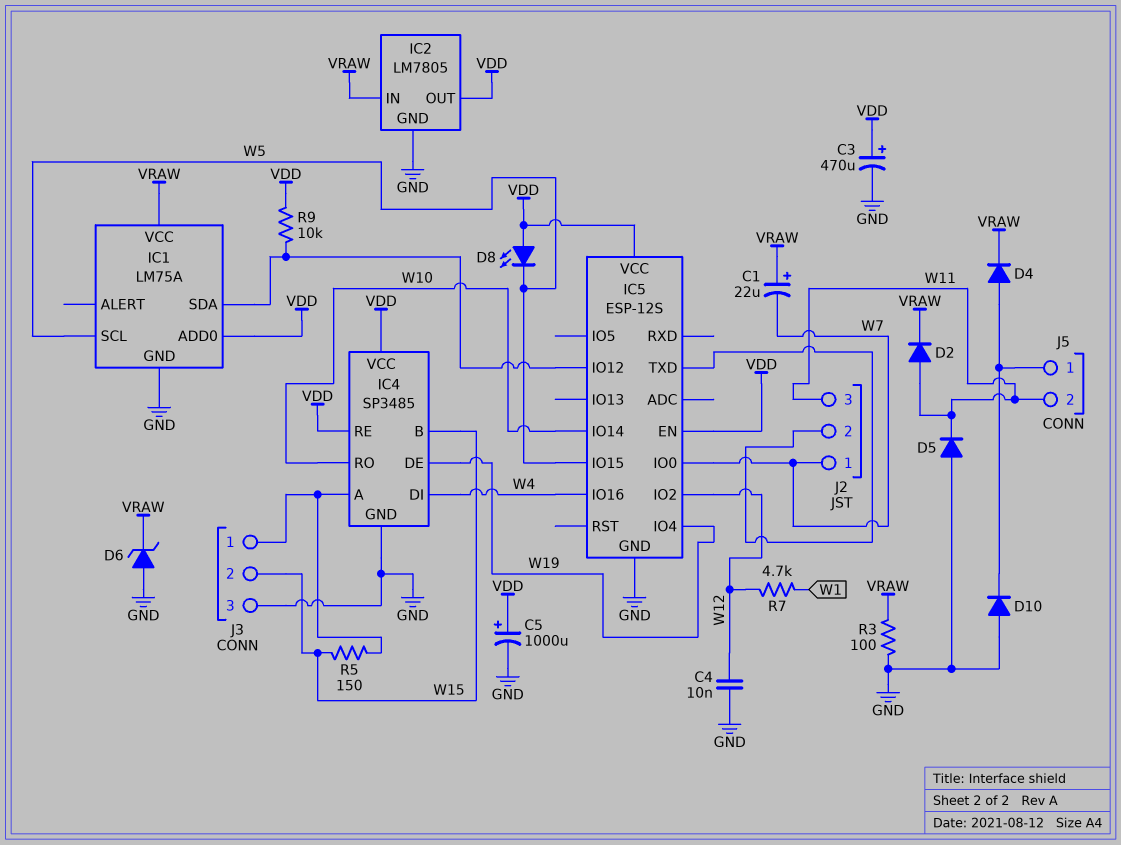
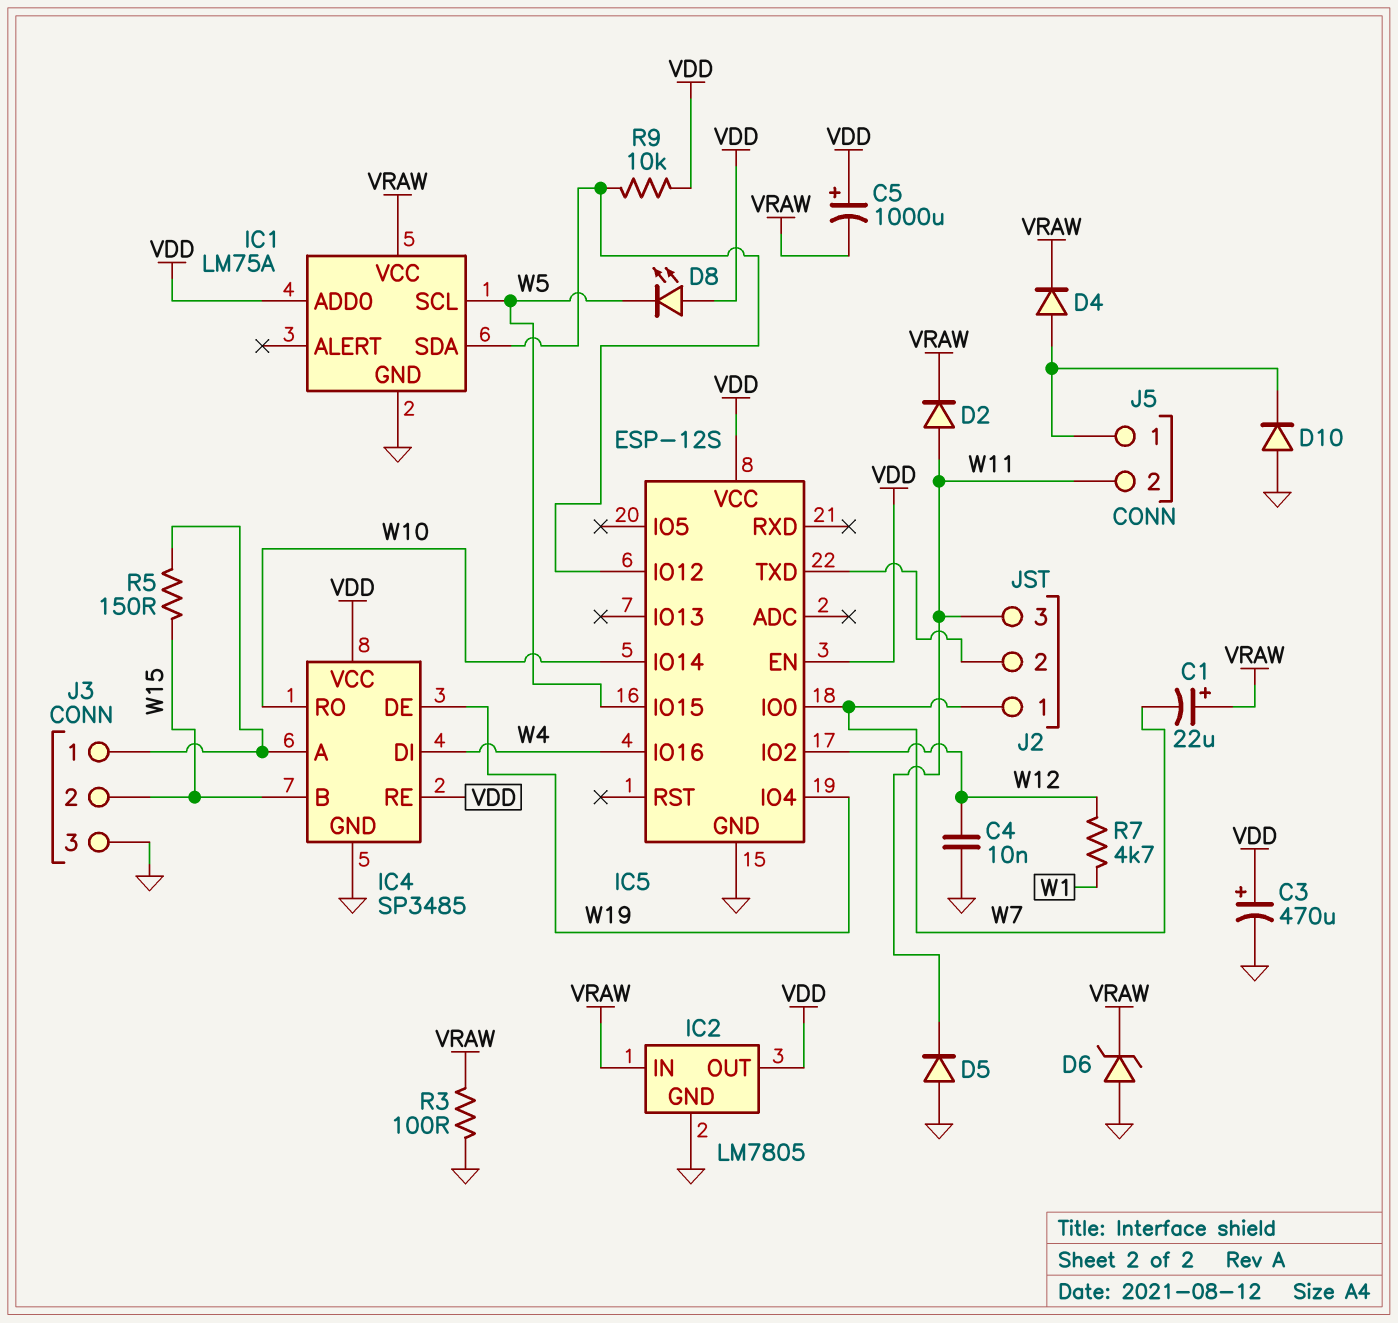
C5: 1000uF (plus VDD, minus GND) -> 1000uF (plus VDD, minus VRAW)

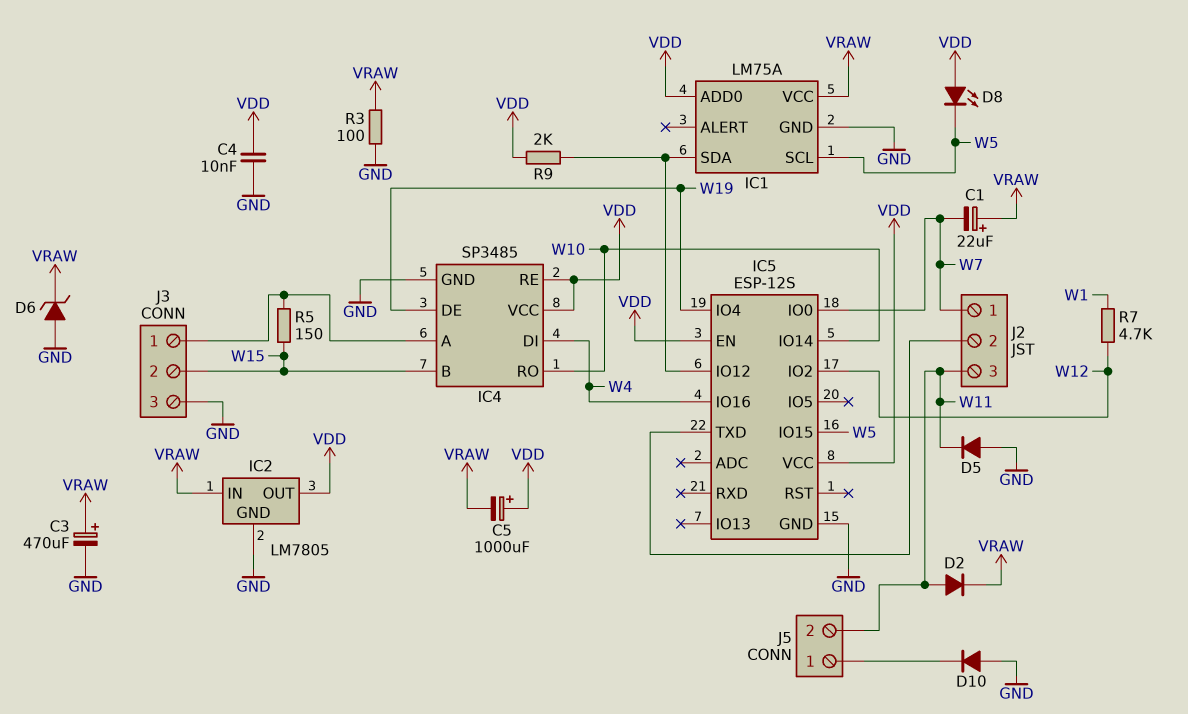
C3: 470uF (plus VDD, minus GND) -> 470uF (plus VRAW, minus GND)
C4: 10nF (GND, W12) -> 10nF (GND, VDD)
D4: diode (A J5/1, K VRAW) -> none
R9: 10k (IC1/SDA, VDD) -> 2k (IC1/SDA, VDD)

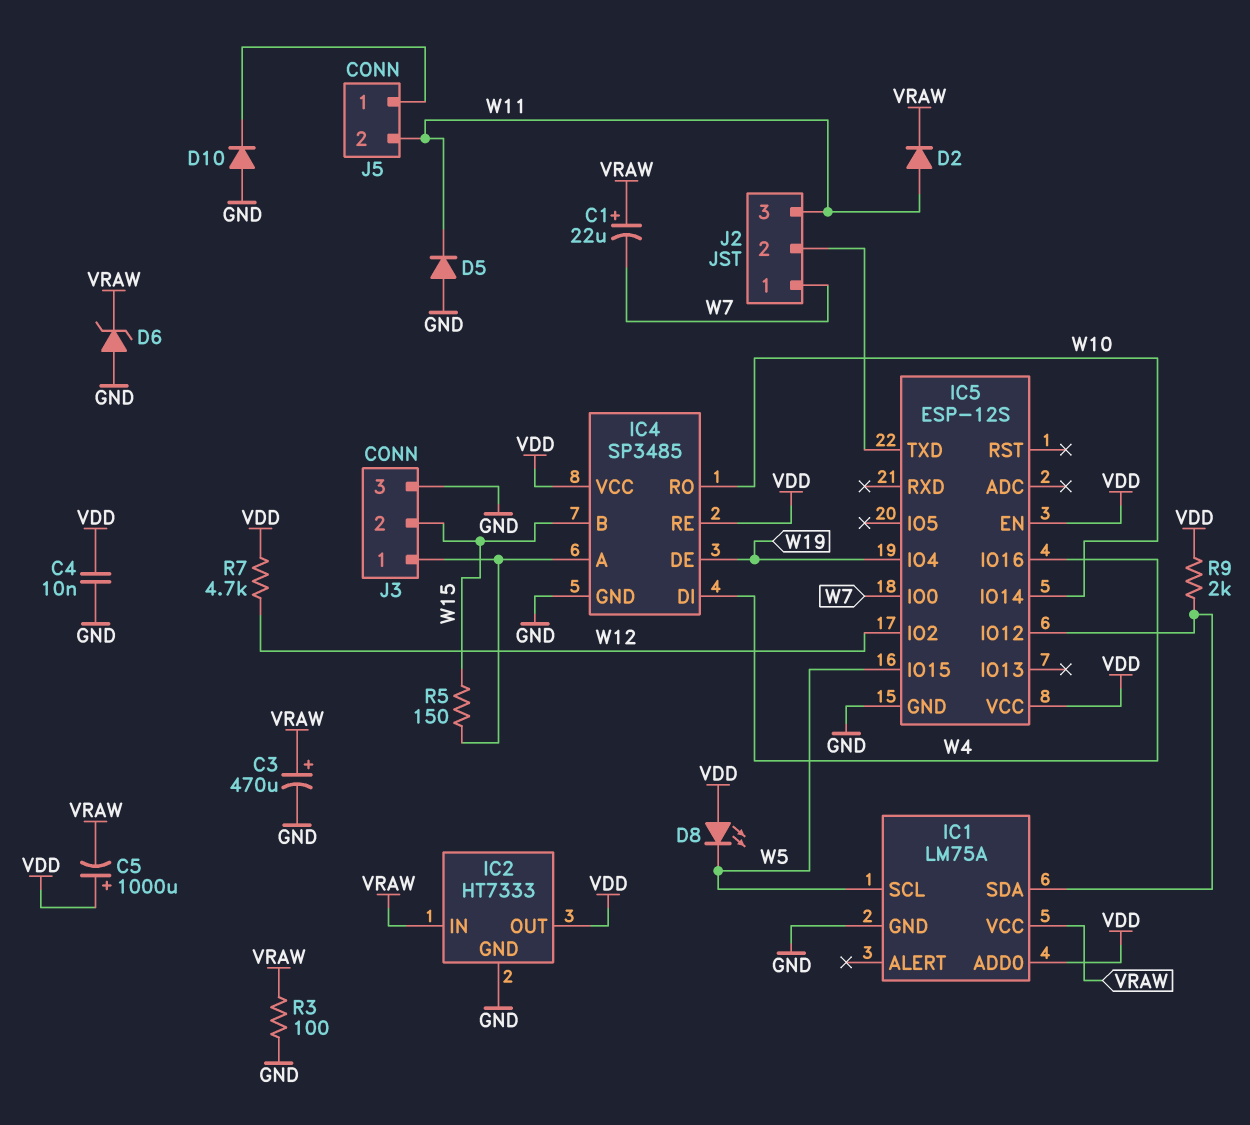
IC2: LM7805 -> HT7333
R7: 4.7k (W1, W12) -> 4.7k (VDD, W12)

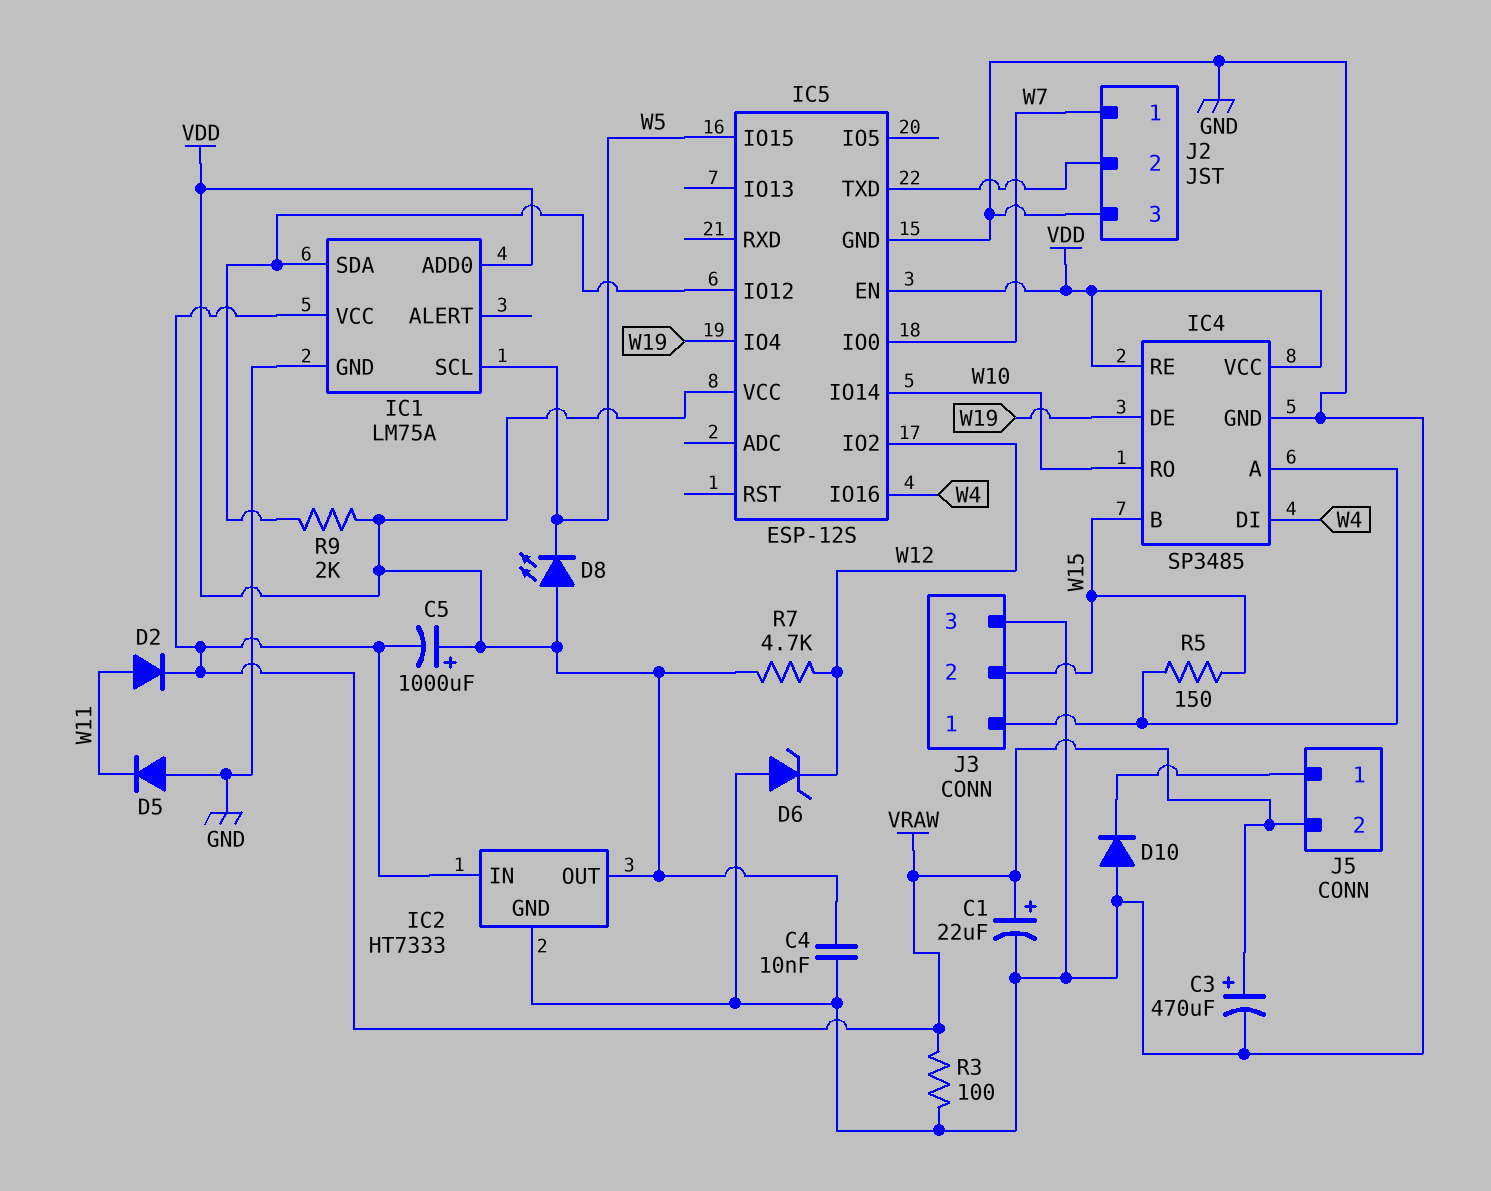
C1: 22uF (plus VRAW, minus W7) -> 22uF (plus VRAW, minus GND)
D6: zener (A GND, K VRAW) -> zener (A GND, K W12)
J2 pin 3: W11 -> GND
J5 pin 2: W11 -> VRAW

